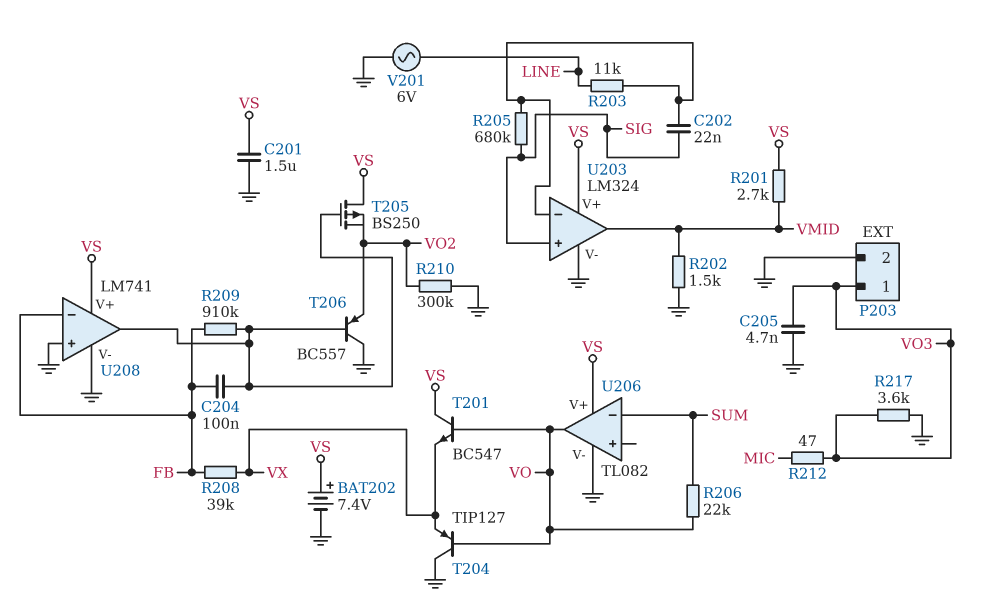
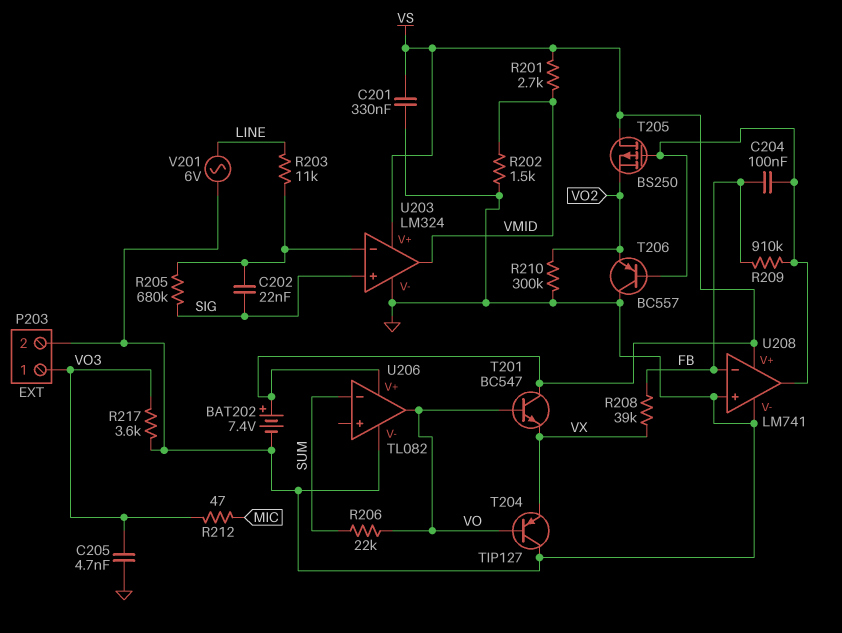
C201: 1.5uF (GND, VS) -> 330nF (GND, VS)

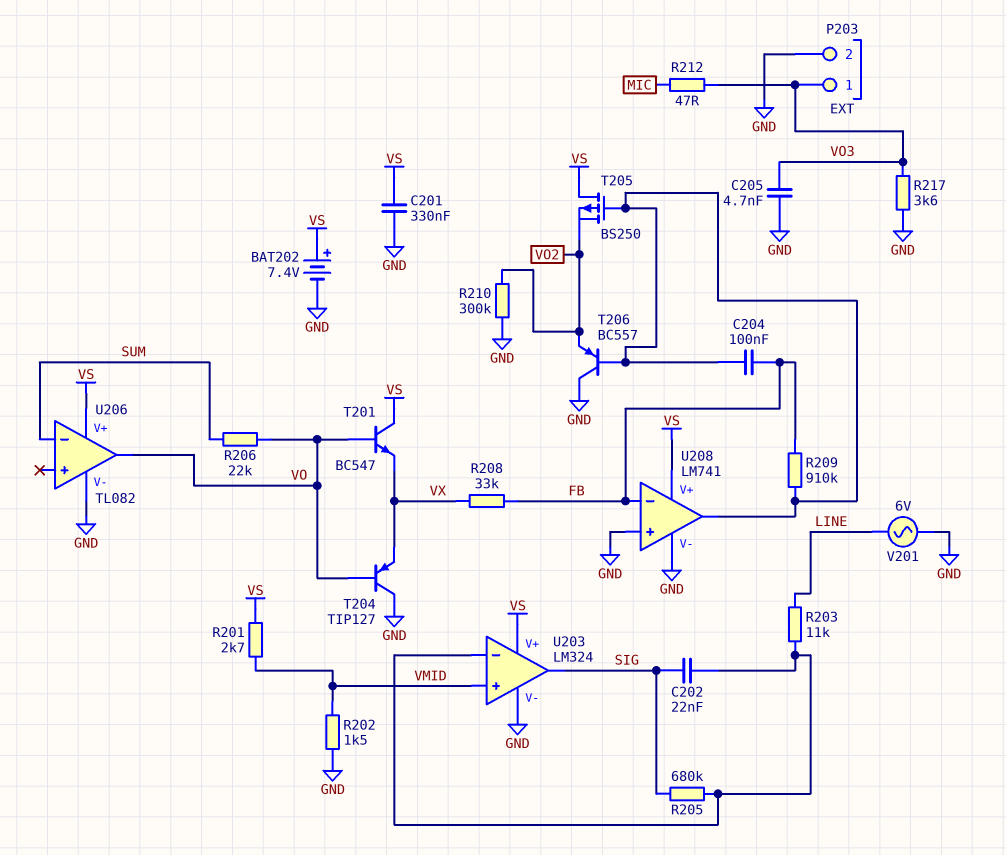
R208: 39k (FB, VX) -> 33k (FB, VX)
U203 pin in+: SIG -> VMID
U203 pin out: VMID -> SIG

